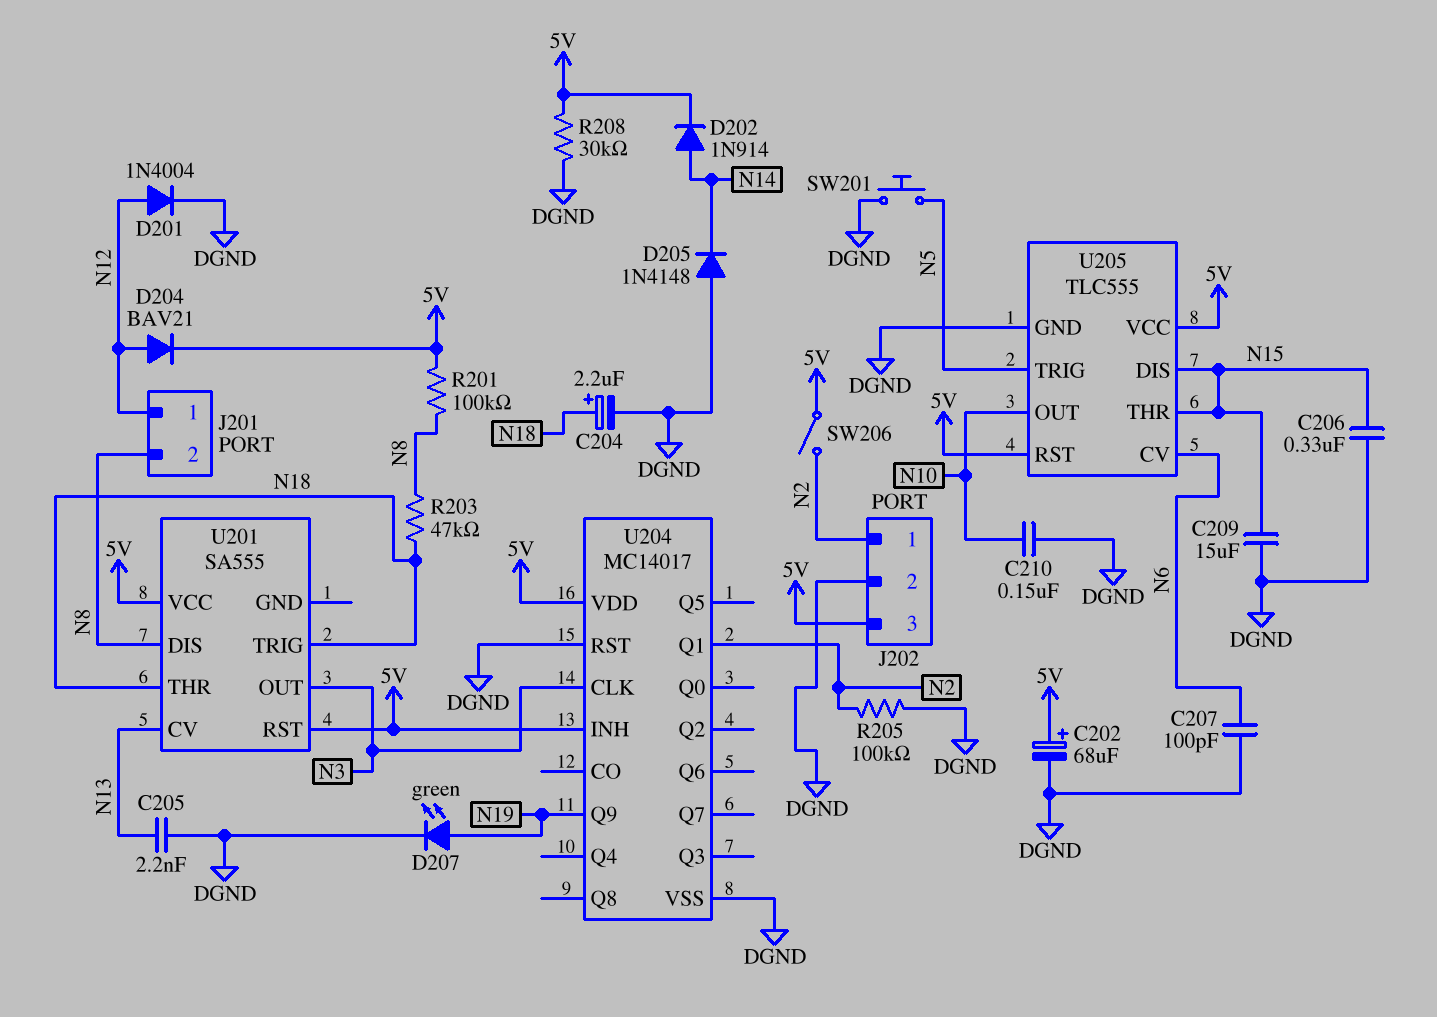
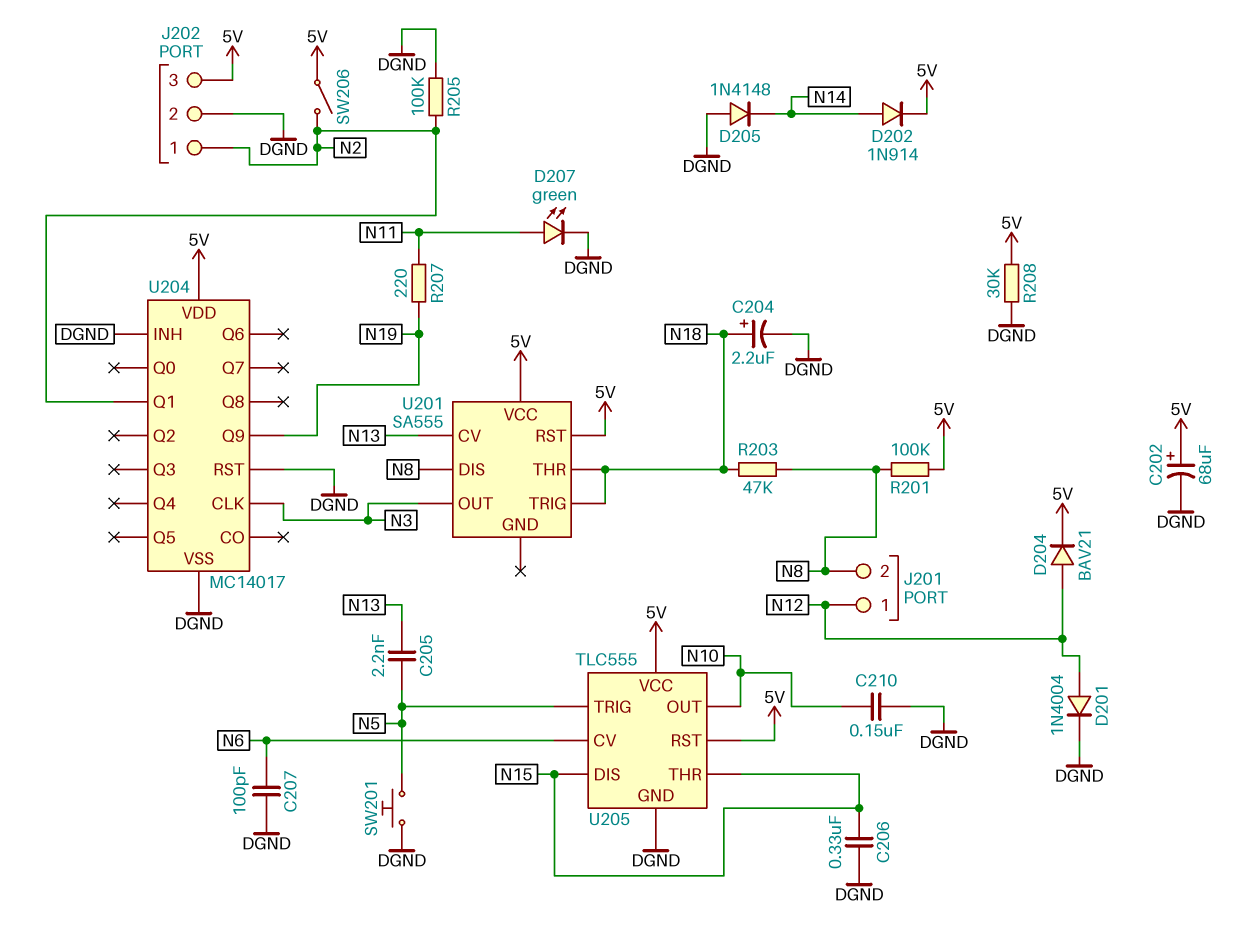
C205: 2.2nF (DGND, N13) -> 2.2nF (N5, N13)
C209: 15uF (DGND, N15) -> none
D207: LED green (A N19, K DGND) -> LED green (A N11, K DGND)
R207: none -> 220 (N11, N19)
U204 pin INH: 5V -> DGND

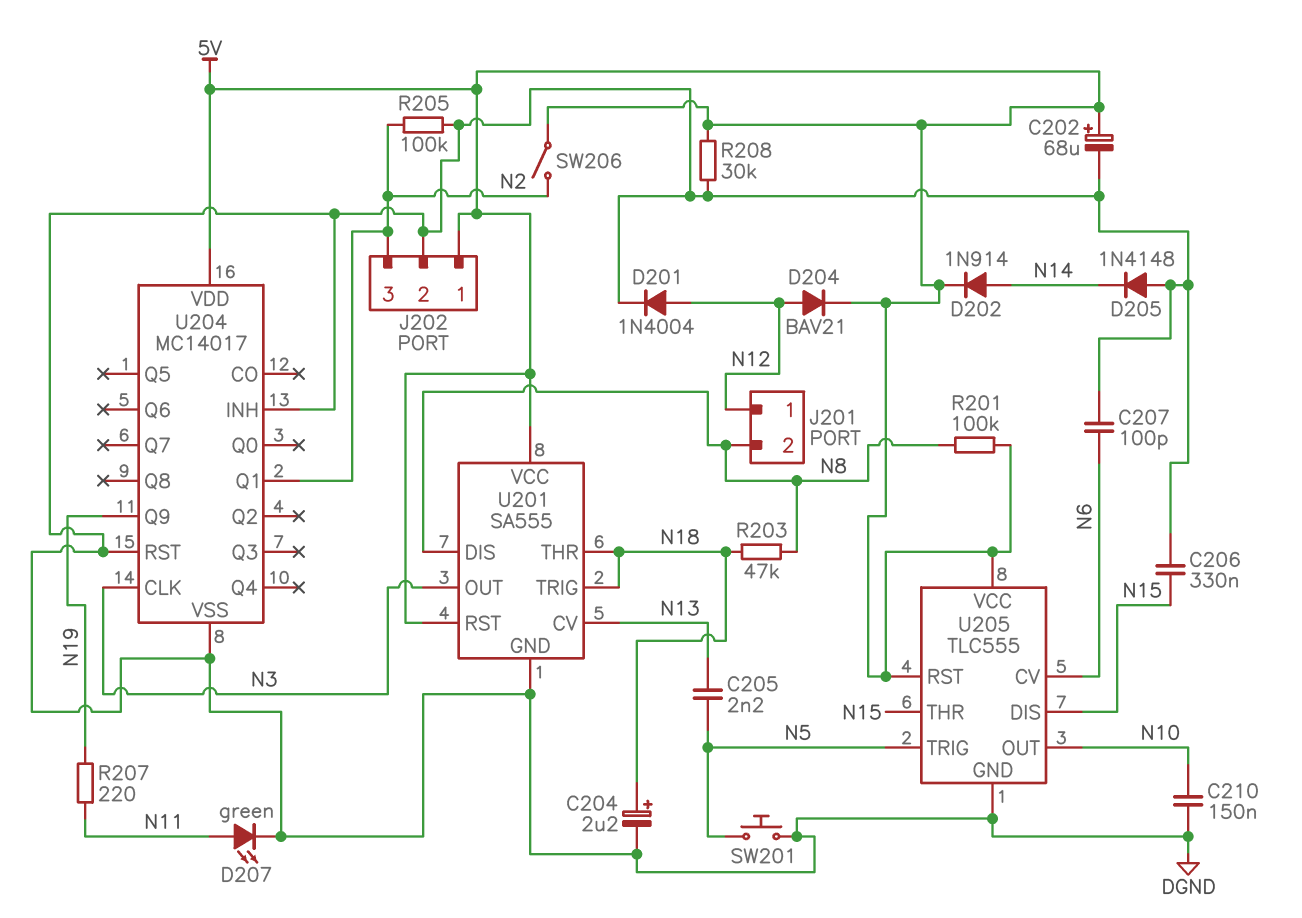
J202 pin 1: N2 -> 5V
J202 pin 3: 5V -> N2
U201 pin GND: none -> DGND

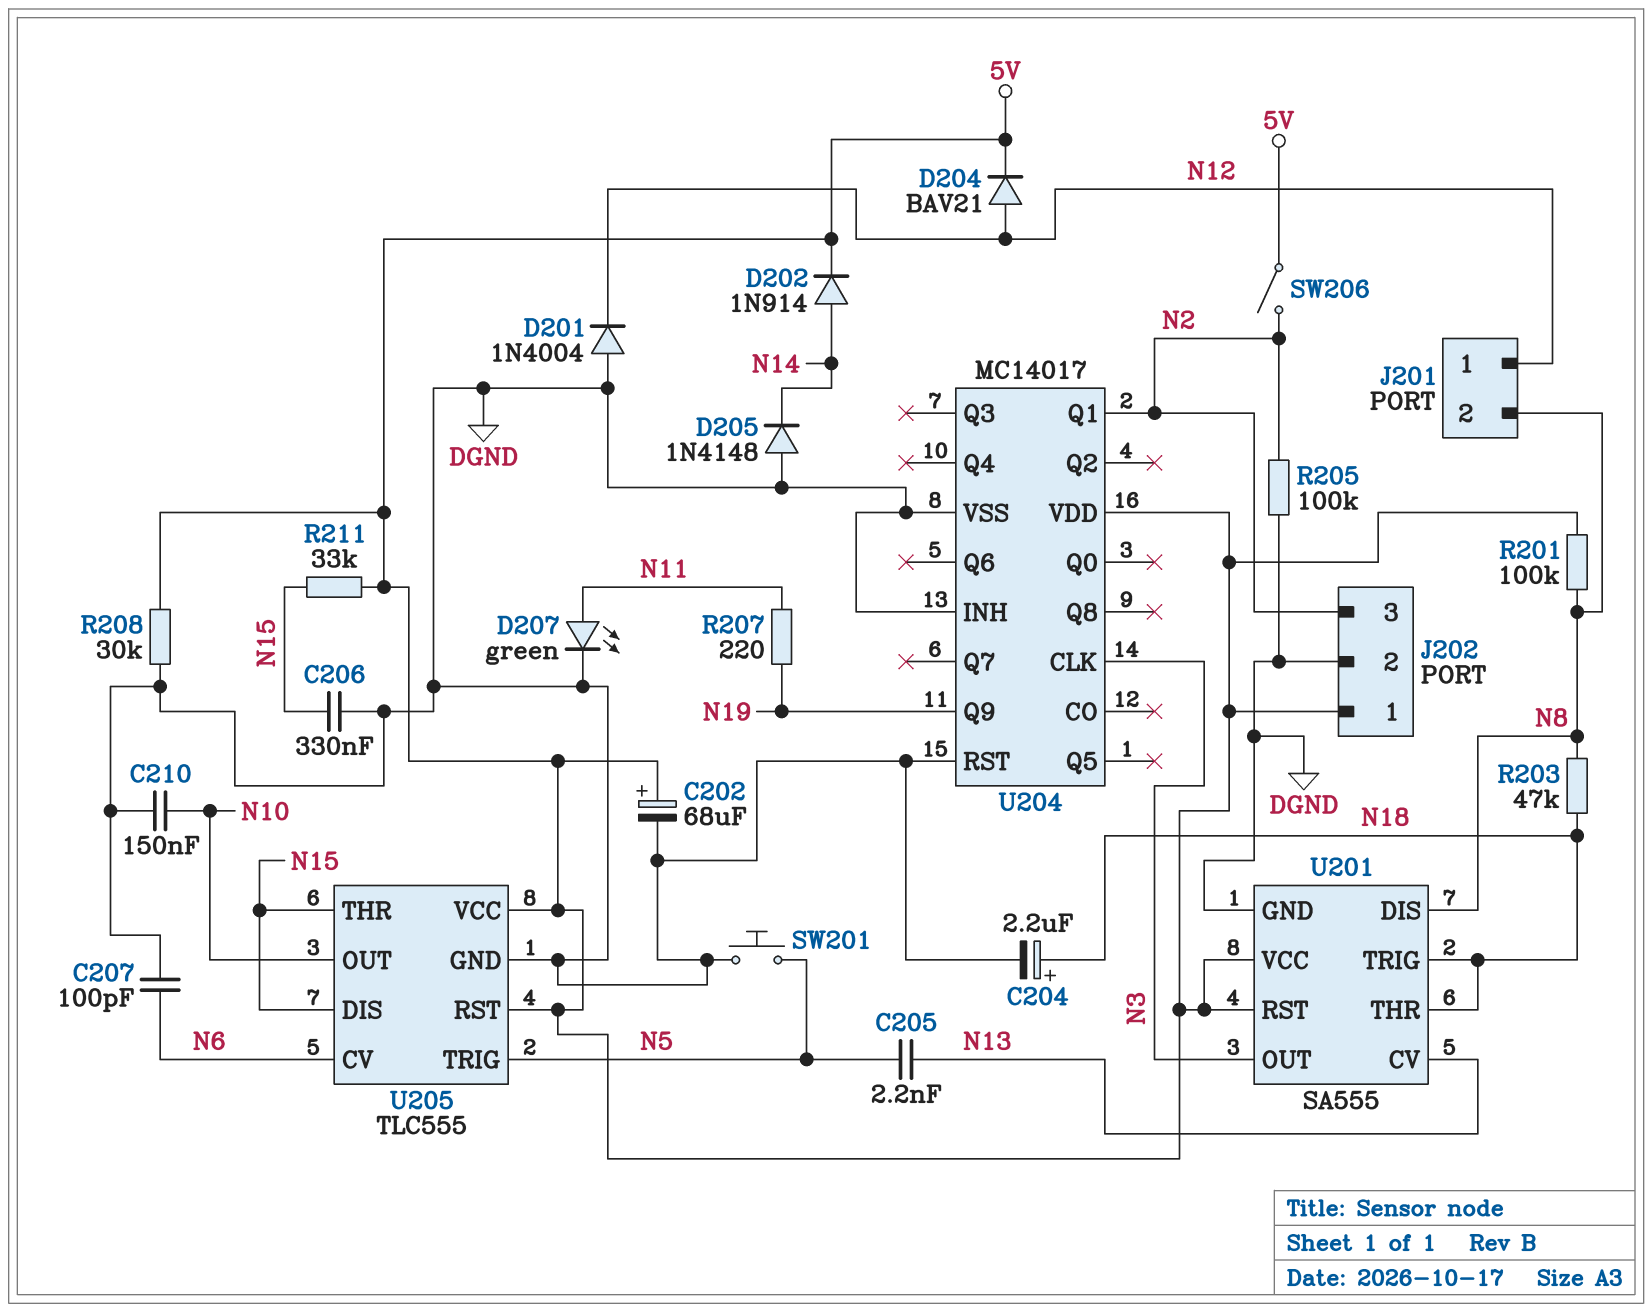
D201: diode 1N4004 (A N12, K DGND) -> diode 1N4004 (A DGND, K N12)
R211: none -> 33k (5V, N15)

